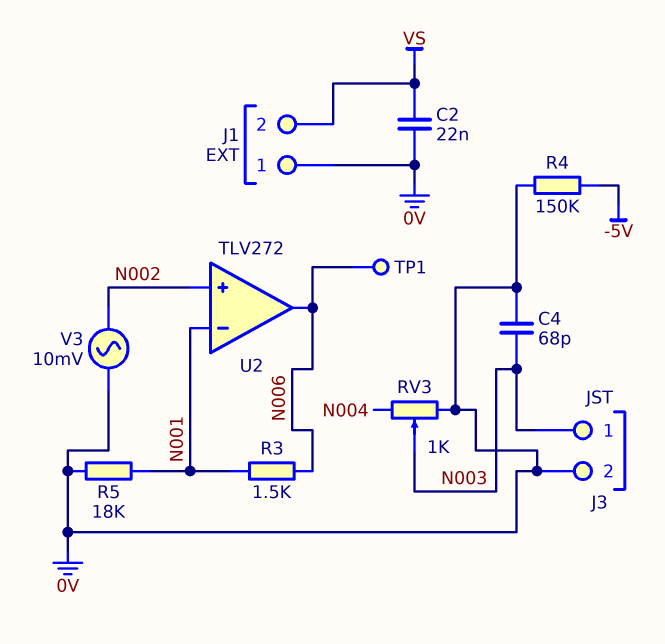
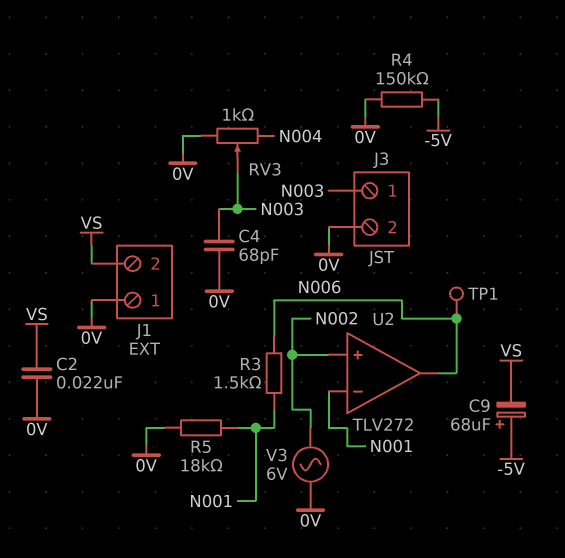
C9: none -> 68uF (plus -5V, minus VS)
V3: AC 10mV (0V, N002) -> AC 6V (0V, N002)

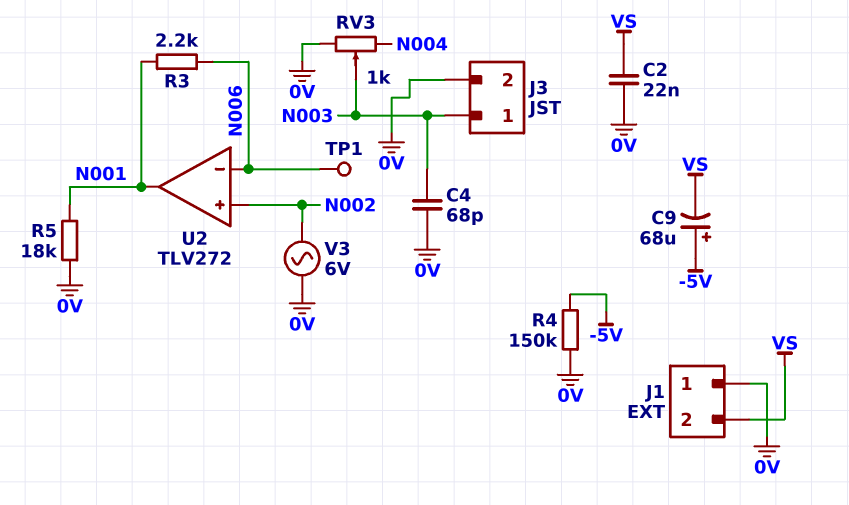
R3: 1.5k (N001, N006) -> 2.2k (N001, N006)
U2 pin in-: N001 -> N006
U2 pin out: N006 -> N001

